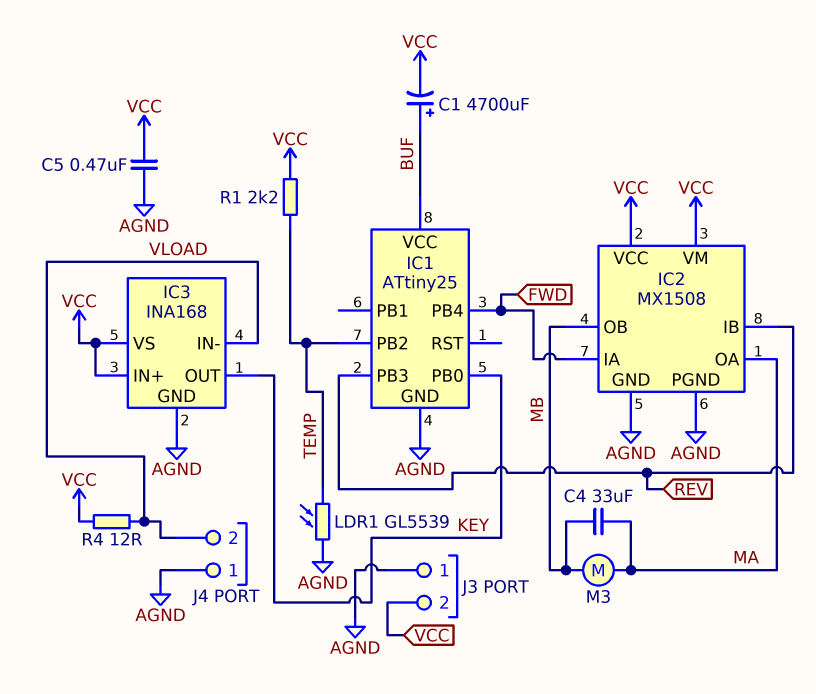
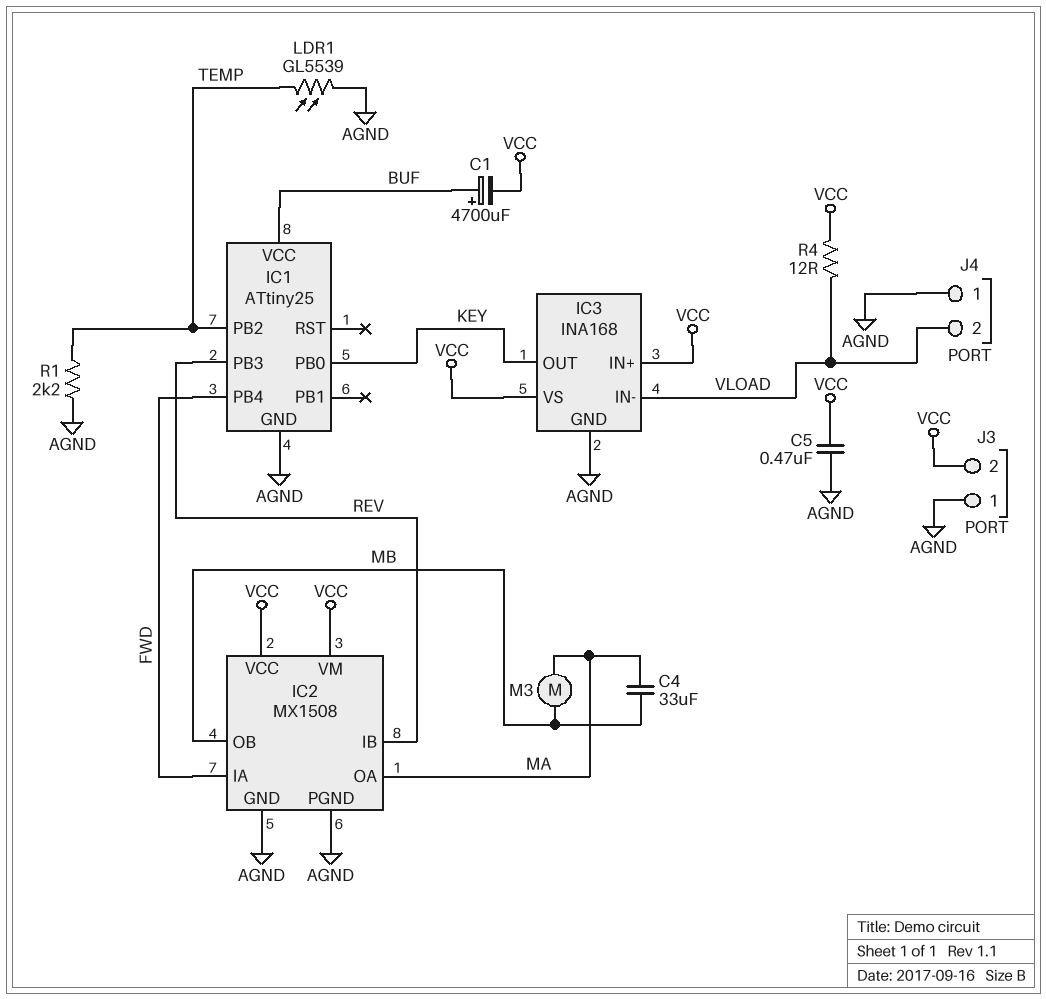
R1: 2.2k (TEMP, VCC) -> 2.2k (AGND, TEMP)

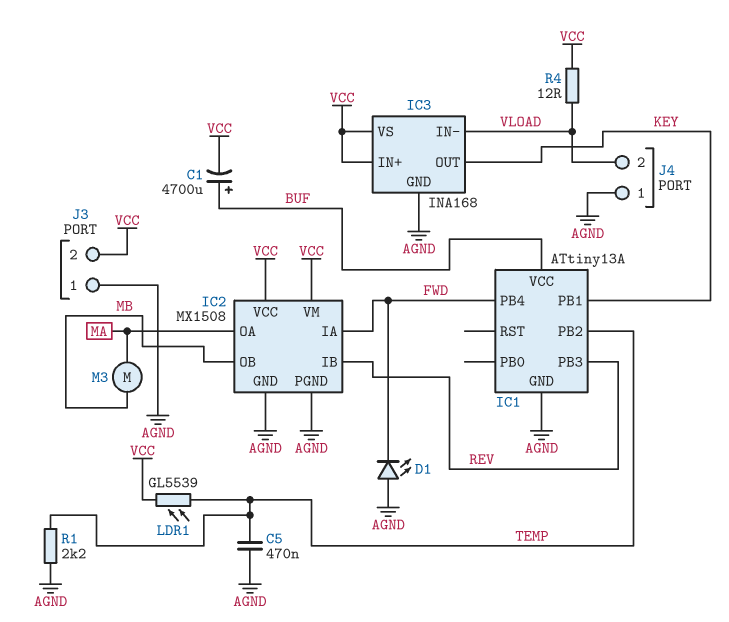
C4: 33uF (MA, MB) -> none
C5: 470nF (AGND, VCC) -> 470nF (AGND, TEMP)
D1: none -> LED (A AGND, K FWD)
IC1: ATtiny25 -> ATtiny13A
IC1 pin PB0: KEY -> none
IC1 pin PB1: none -> KEY
LDR1: GL5539 (AGND, TEMP) -> GL5539 (TEMP, VCC)

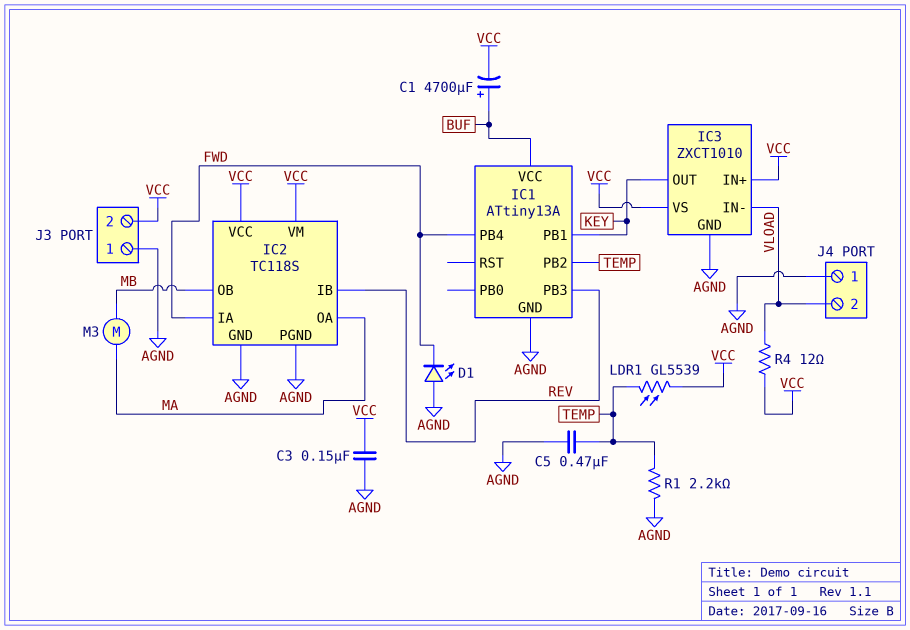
C3: none -> 150nF (AGND, VCC)
IC2: MX1508 -> TC118S
IC3: INA168 -> ZXCT1010

